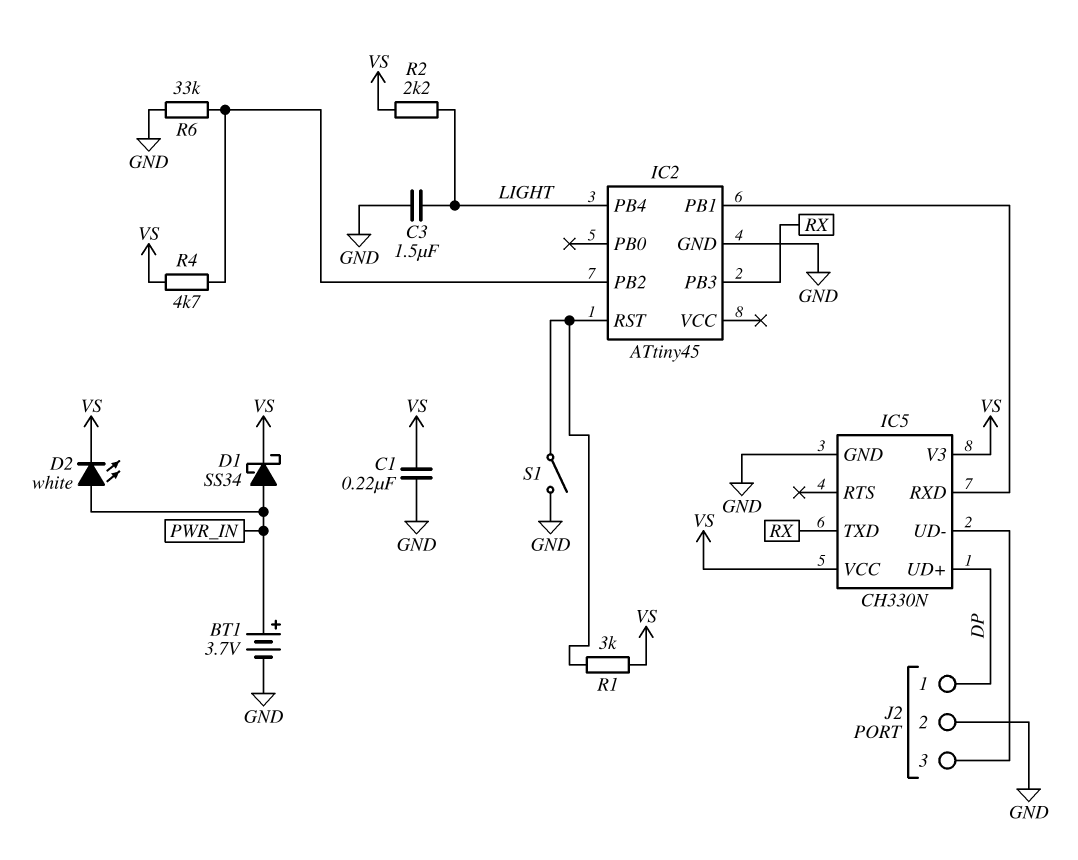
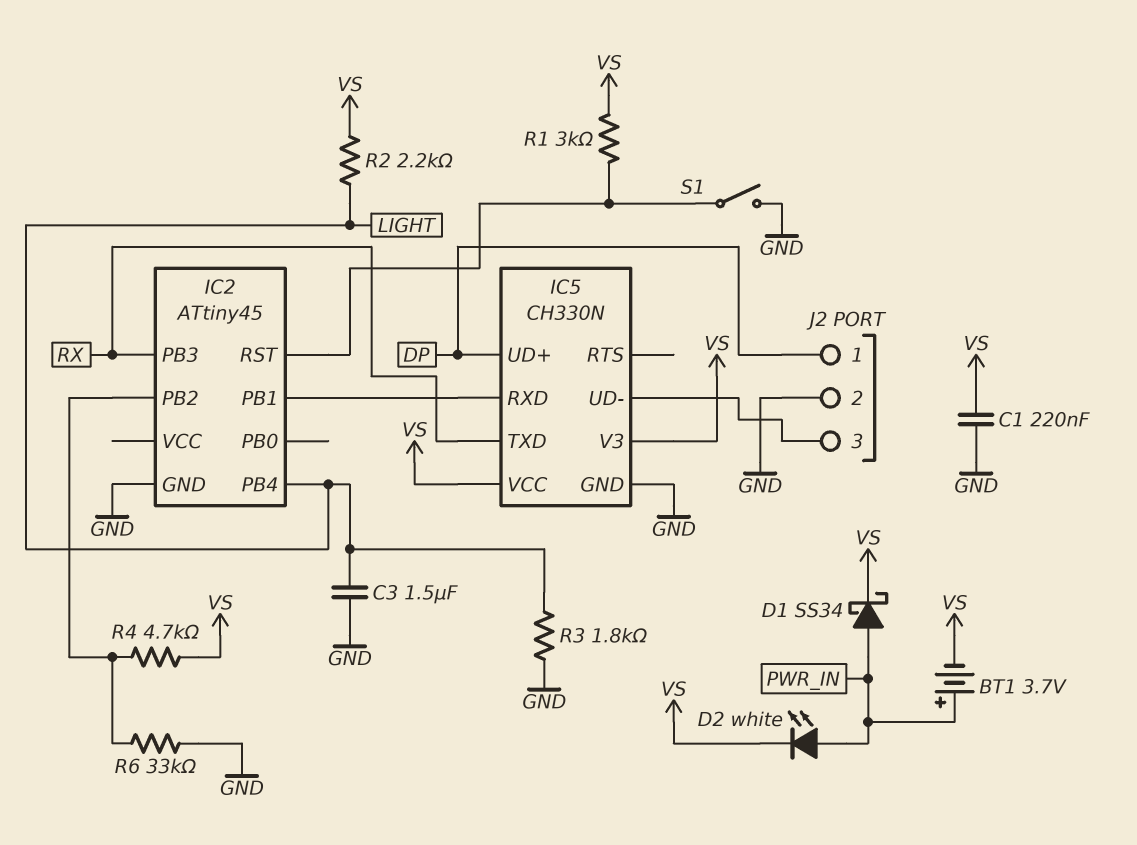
BT1: 3.7V (plus PWR_IN, minus GND) -> 3.7V (plus PWR_IN, minus VS)
R3: none -> 1.8k (GND, LIGHT)

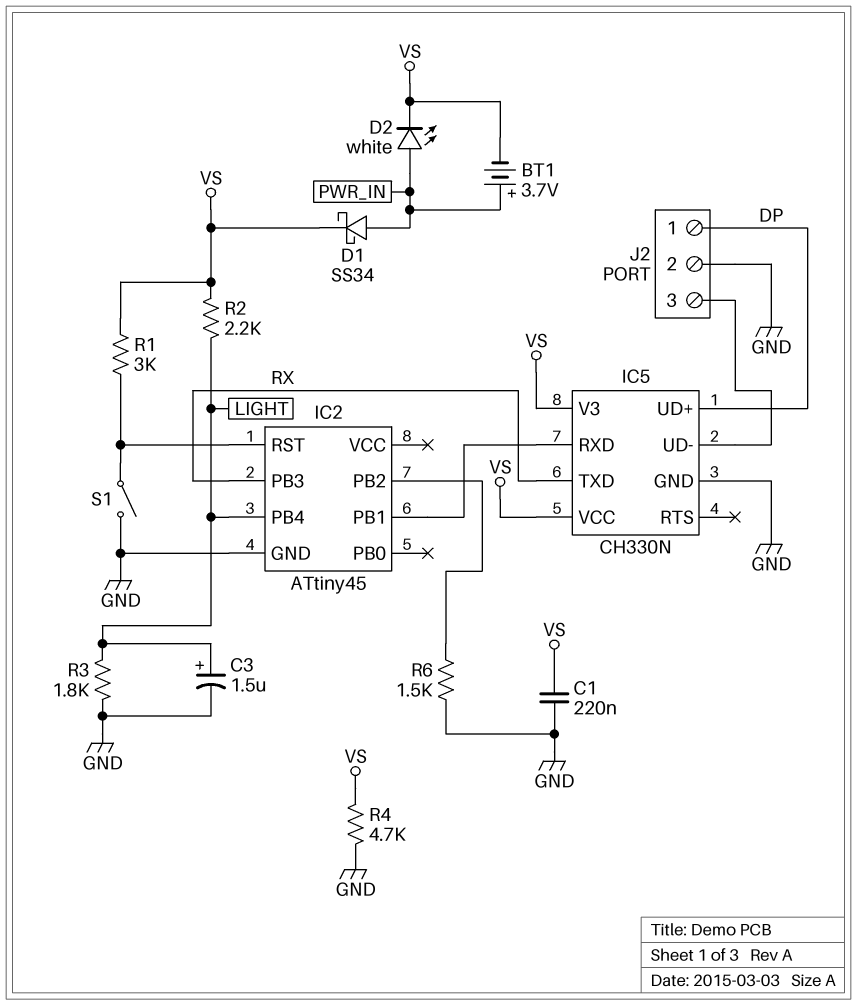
C3: 1.5uF (GND, LIGHT) -> 1.5uF (plus LIGHT, minus GND)
R4: 4.7k (IC2/PB2, VS) -> 4.7k (GND, VS)
R6: 33k (GND, IC2/PB2) -> 1.5k (GND, IC2/PB2)

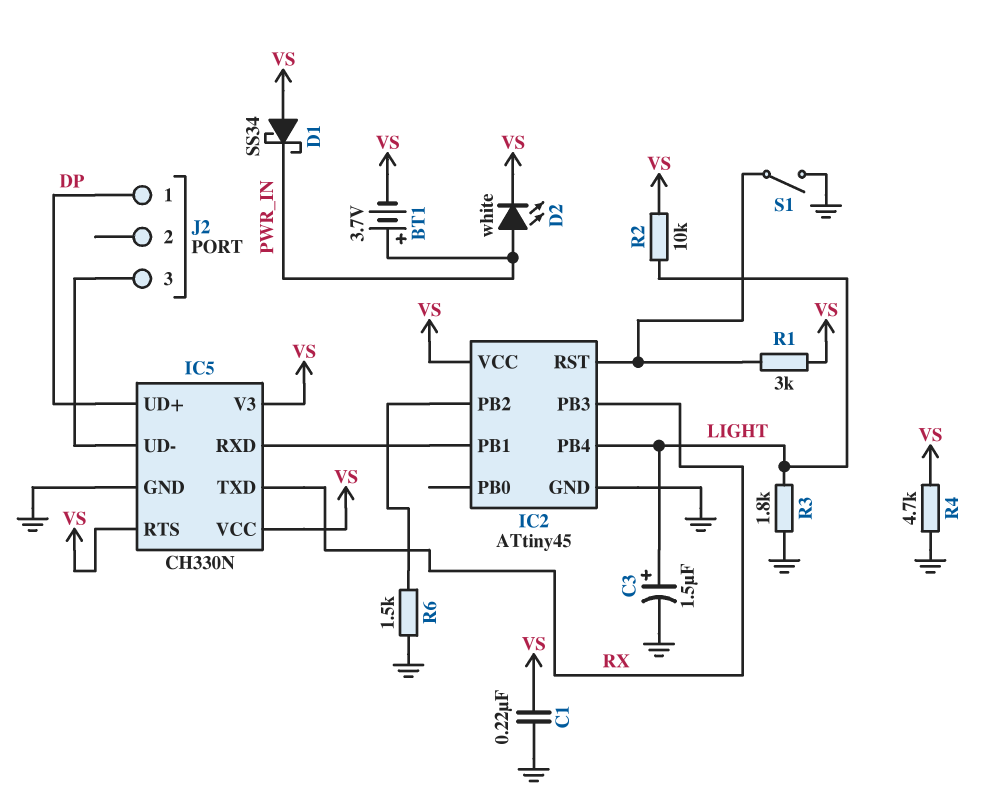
D1: schottky SS34 (A PWR_IN, K VS) -> schottky SS34 (A VS, K PWR_IN)
IC2 pin VCC: none -> VS
IC5 pin RTS: none -> VS
J2 pin 2: GND -> none
R2: 2.2k (LIGHT, VS) -> 10k (LIGHT, VS)

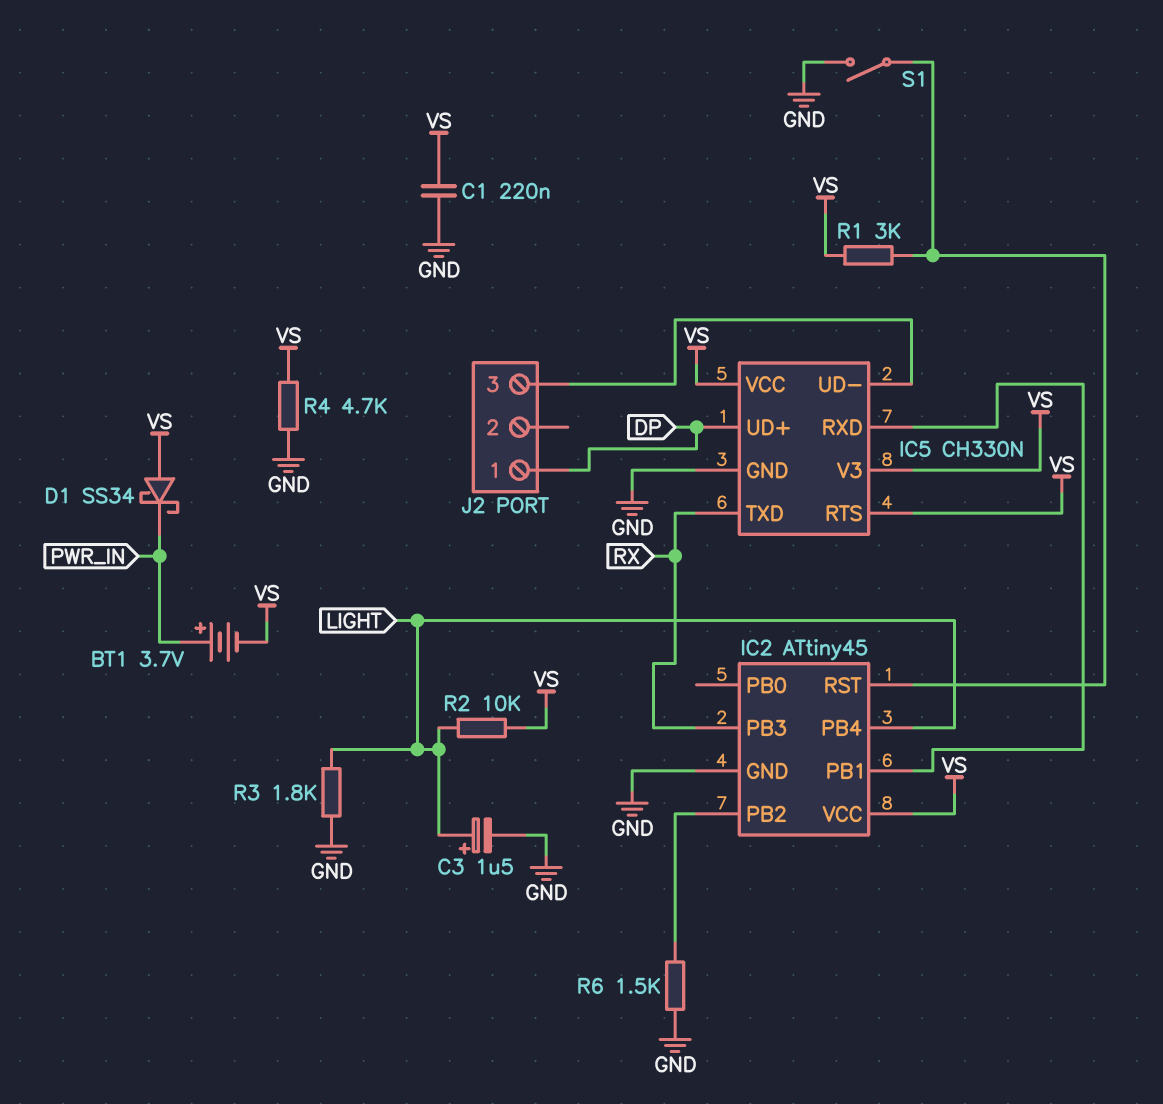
D2: LED white (A PWR_IN, K VS) -> none

